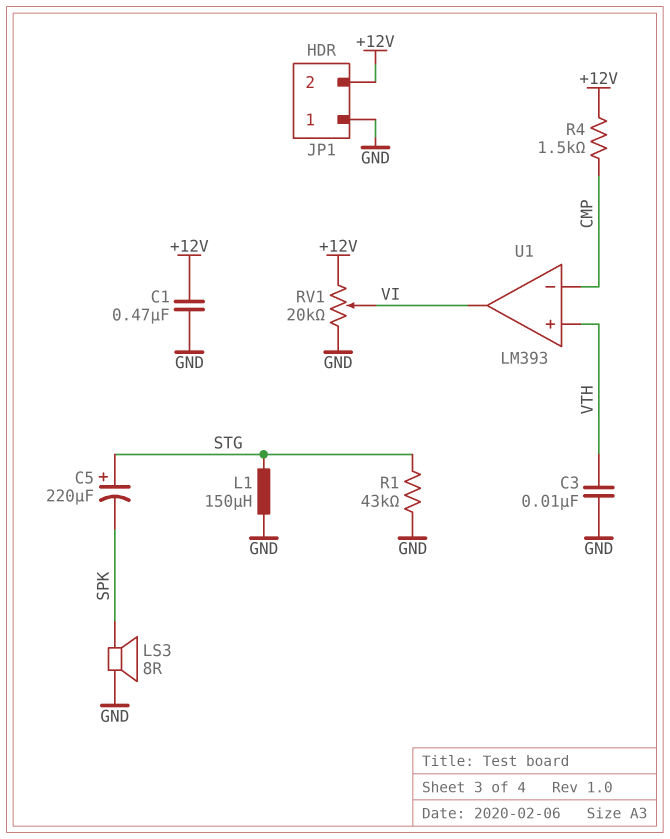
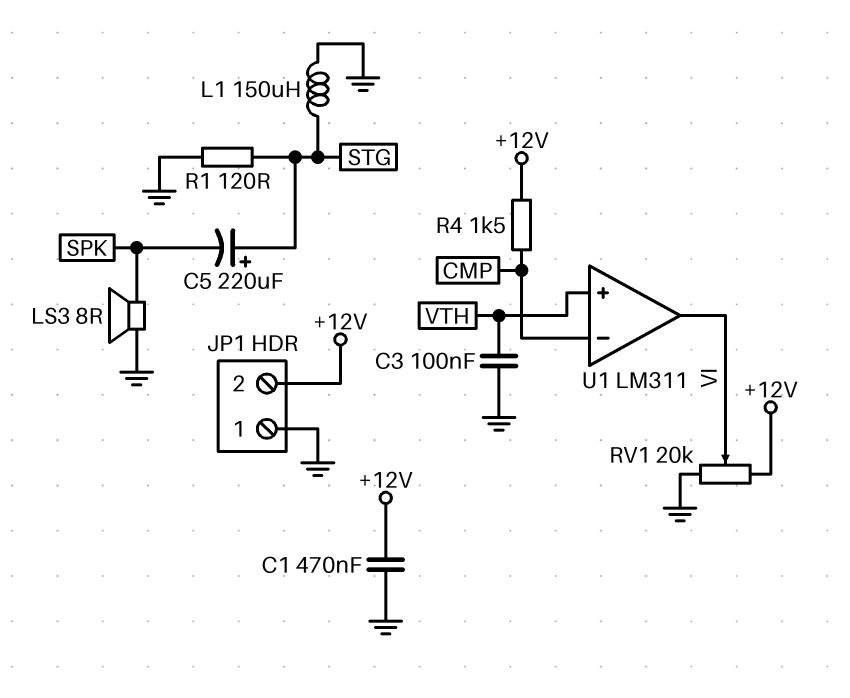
C3: 10nF (GND, VTH) -> 100nF (GND, VTH)
R1: 43k (GND, STG) -> 120 (GND, STG)
U1: LM393 -> LM311

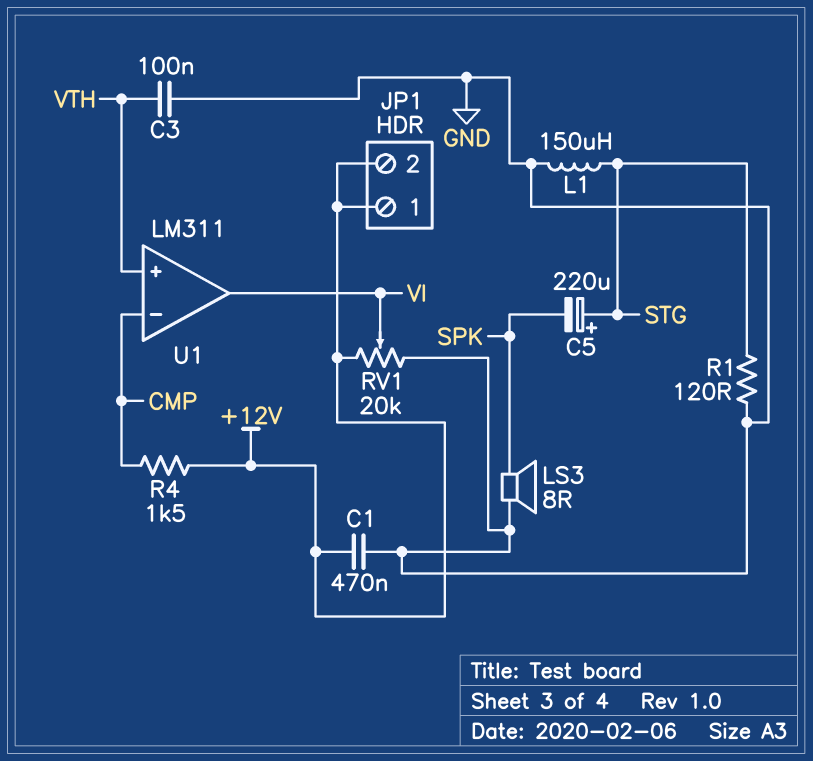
JP1 pin 1: GND -> +12V

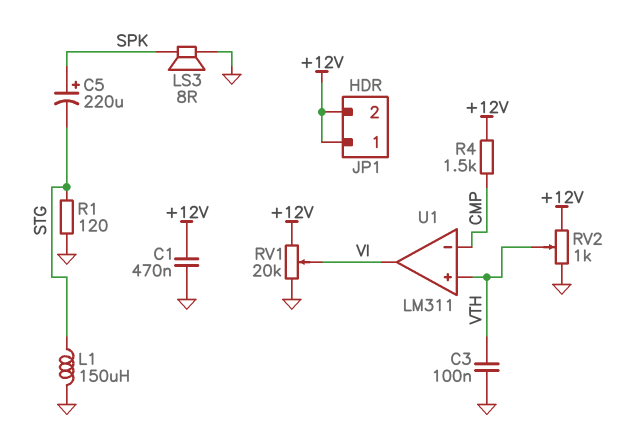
C5: 220uF (plus STG, minus SPK) -> 220uF (plus SPK, minus STG)
RV2: none -> 1k (+12V, GND, wiper VTH)

